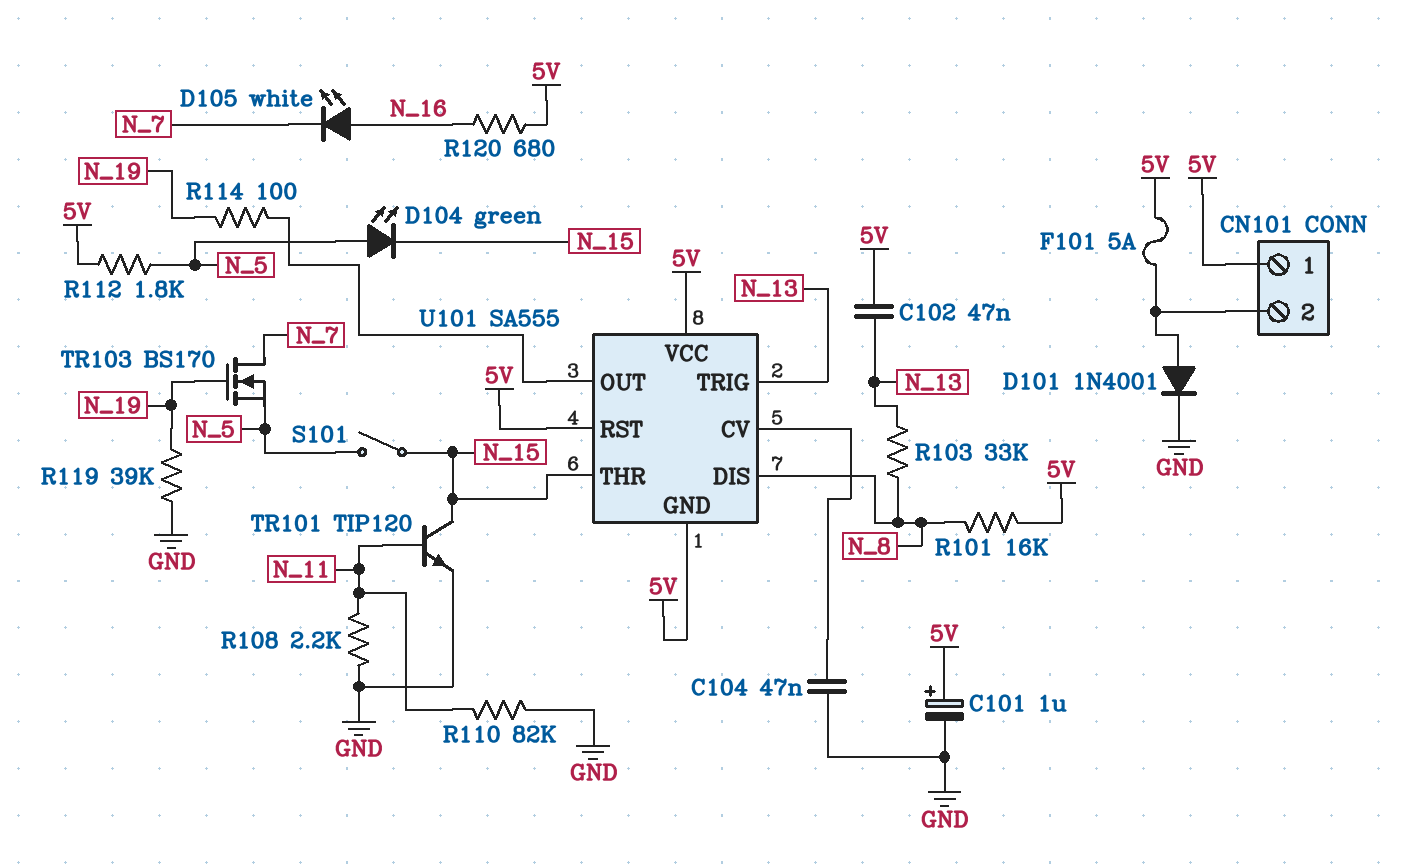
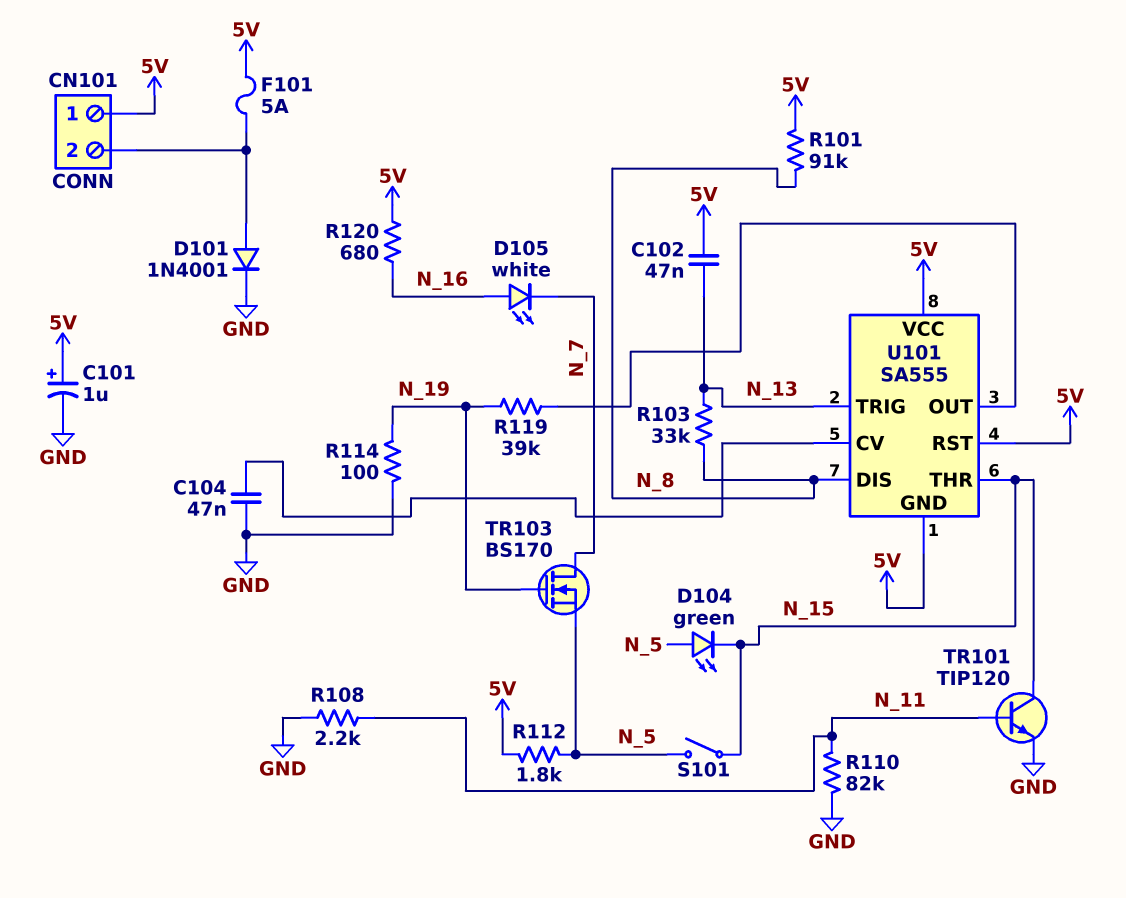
R101: 16k (5V, N_8) -> 91k (5V, N_8)
R114: 100 (N_19, U101/OUT) -> 100 (GND, N_19)
R119: 39k (GND, N_19) -> 39k (N_19, U101/OUT)

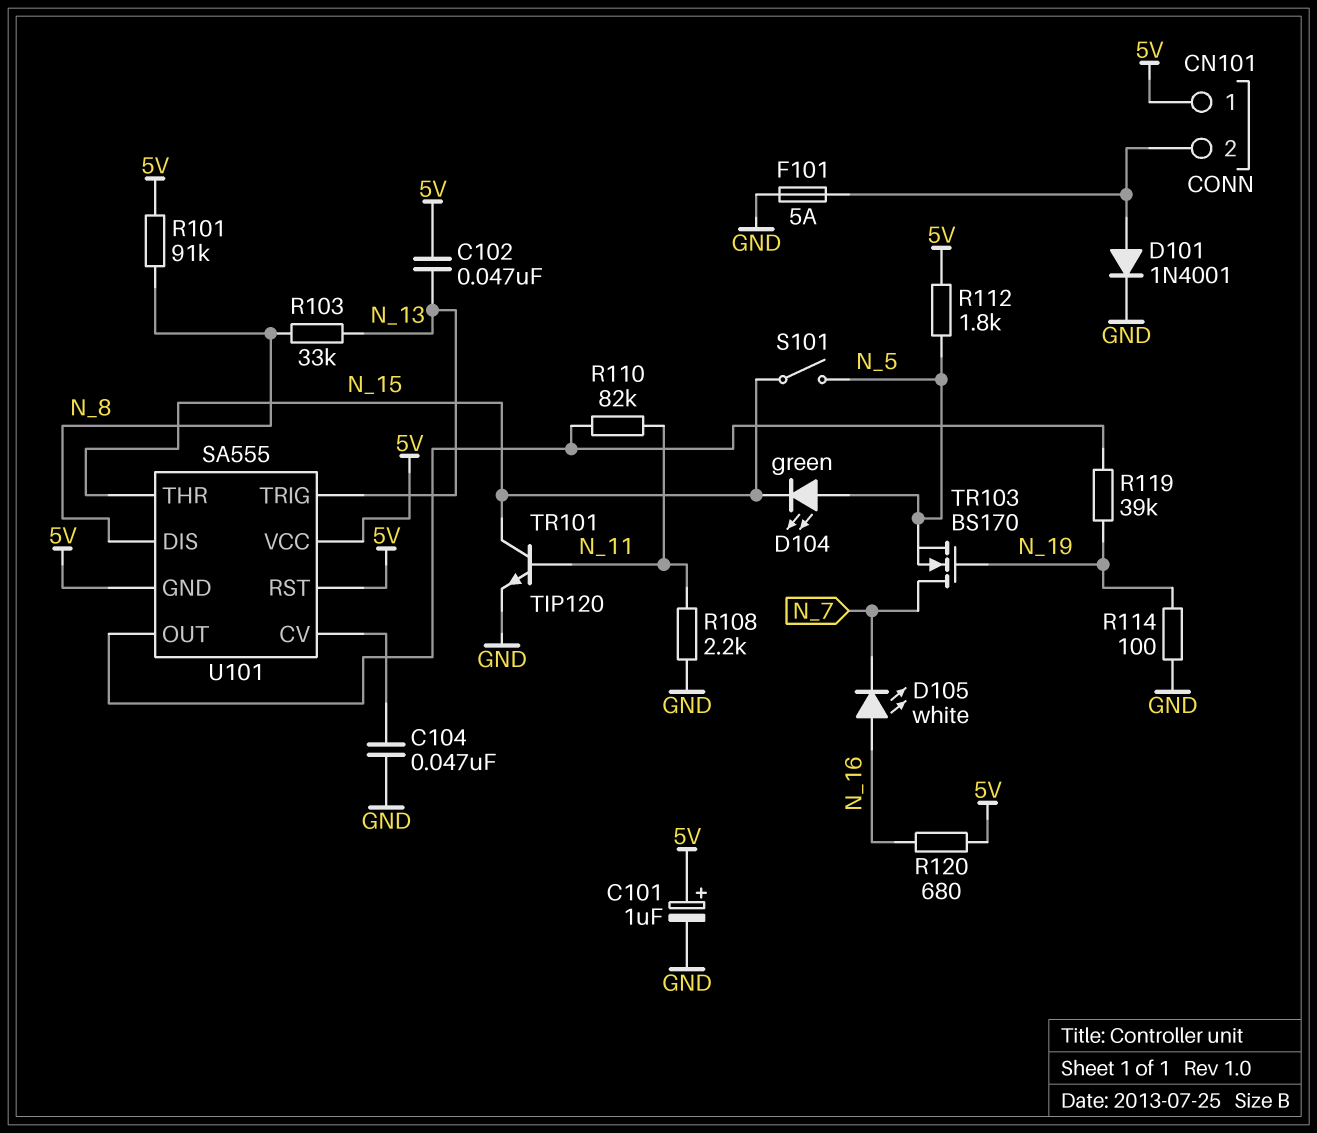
F101: 5A (5V, CN101/2) -> 5A (CN101/2, GND)
R110: 82k (GND, N_11) -> 82k (N_11, U101/OUT)

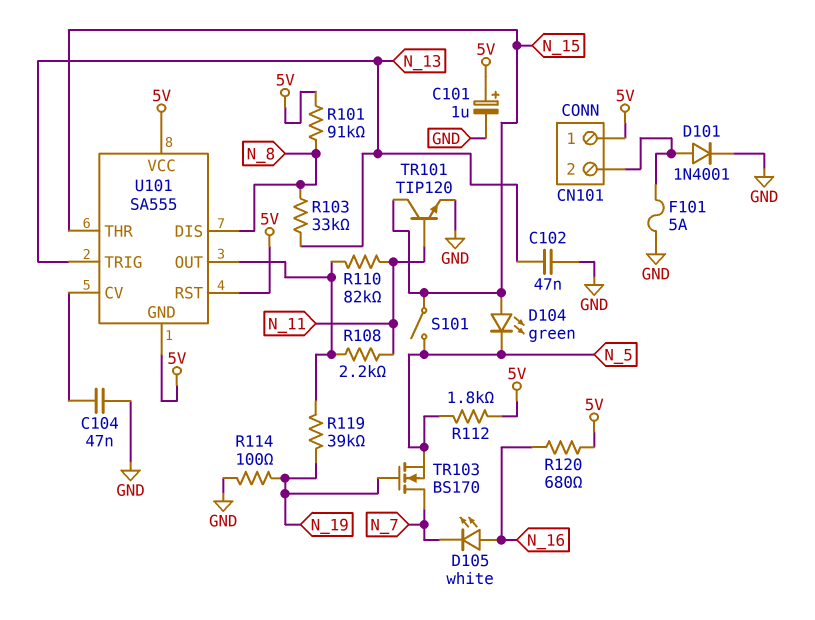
C102: 47nF (5V, N_13) -> 47nF (GND, N_13)
D104: LED green (A N_5, K N_15) -> LED green (A N_15, K N_5)
R108: 2.2k (GND, N_11) -> 2.2k (N_11, U101/OUT)

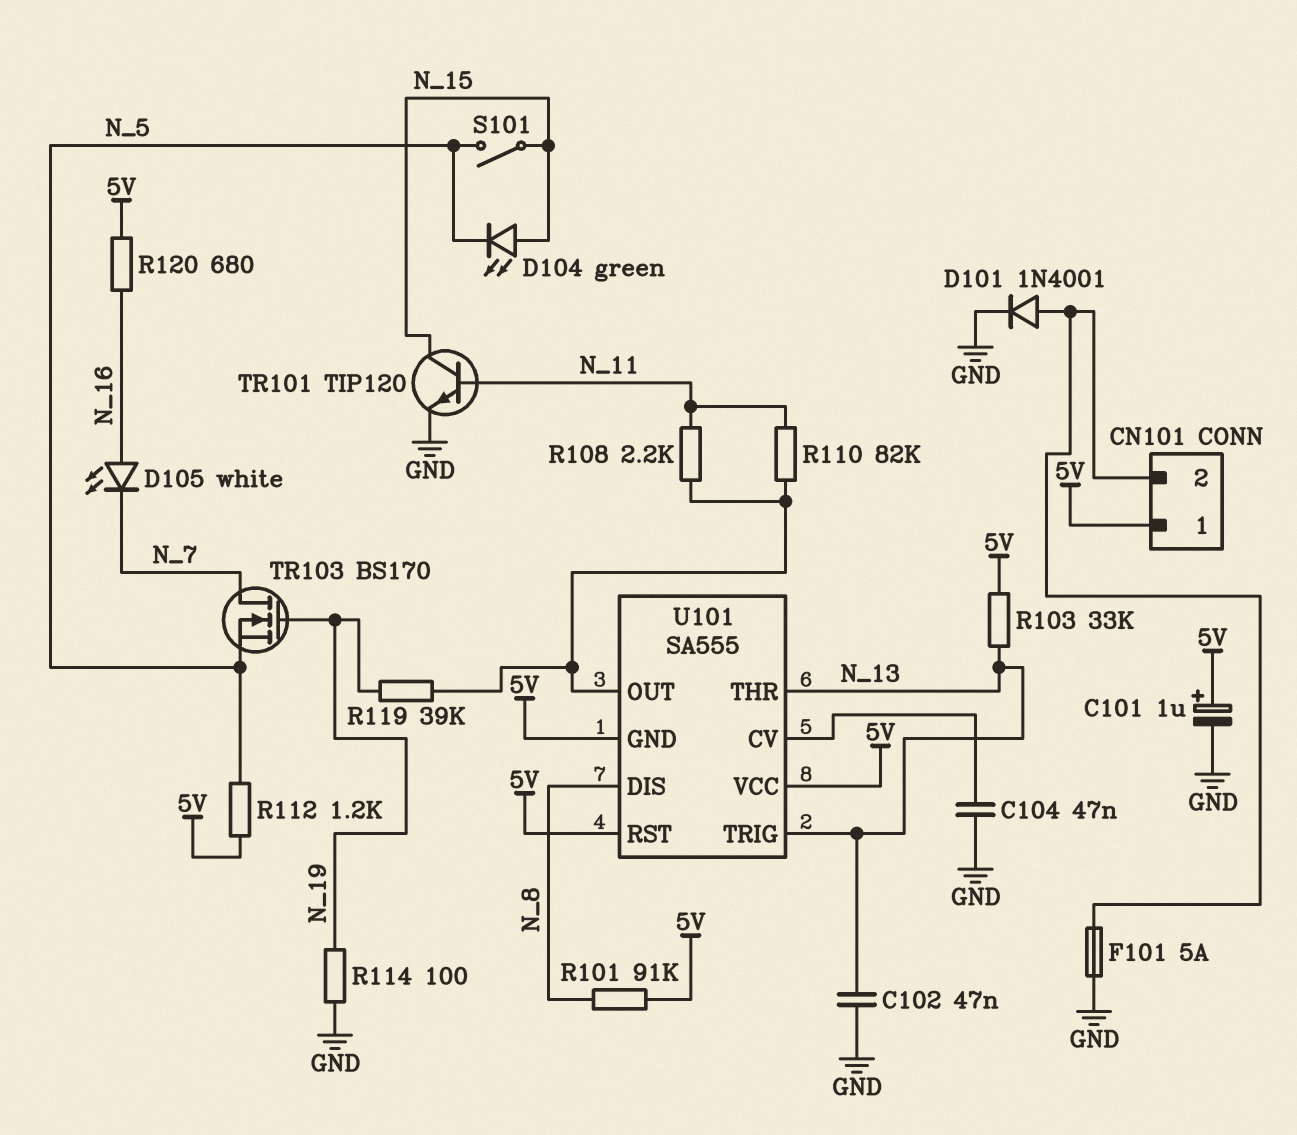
R103: 33k (N_8, N_13) -> 33k (5V, N_13)
R112: 1.8k (5V, N_5) -> 1.2k (5V, N_5)
U101 pin THR: N_15 -> N_13

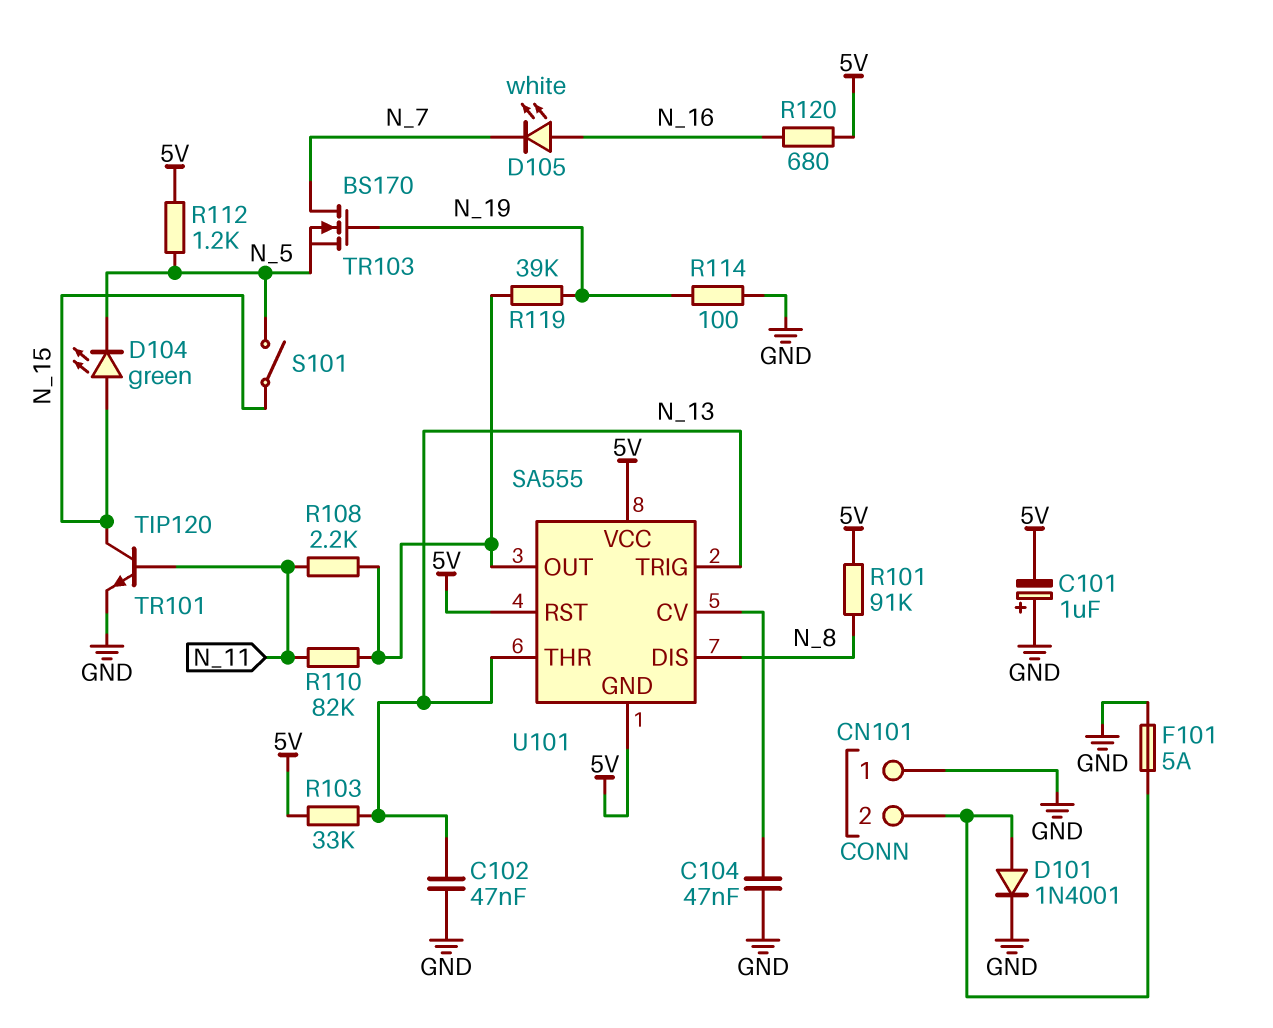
C101: 1uF (plus 5V, minus GND) -> 1uF (plus GND, minus 5V)
CN101 pin 1: 5V -> GND

